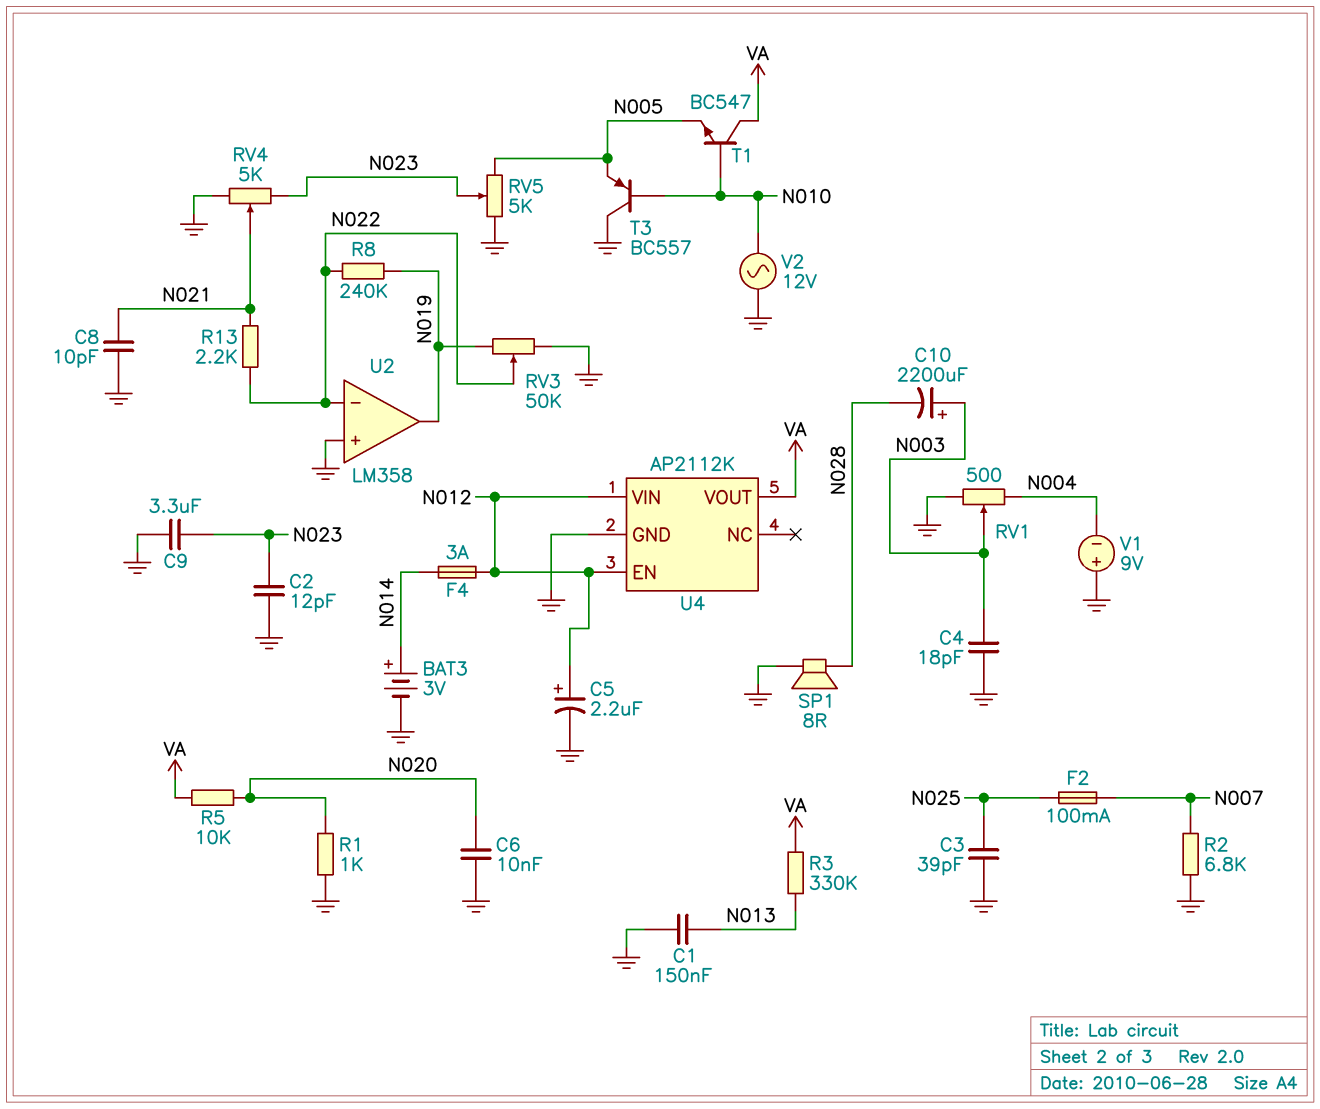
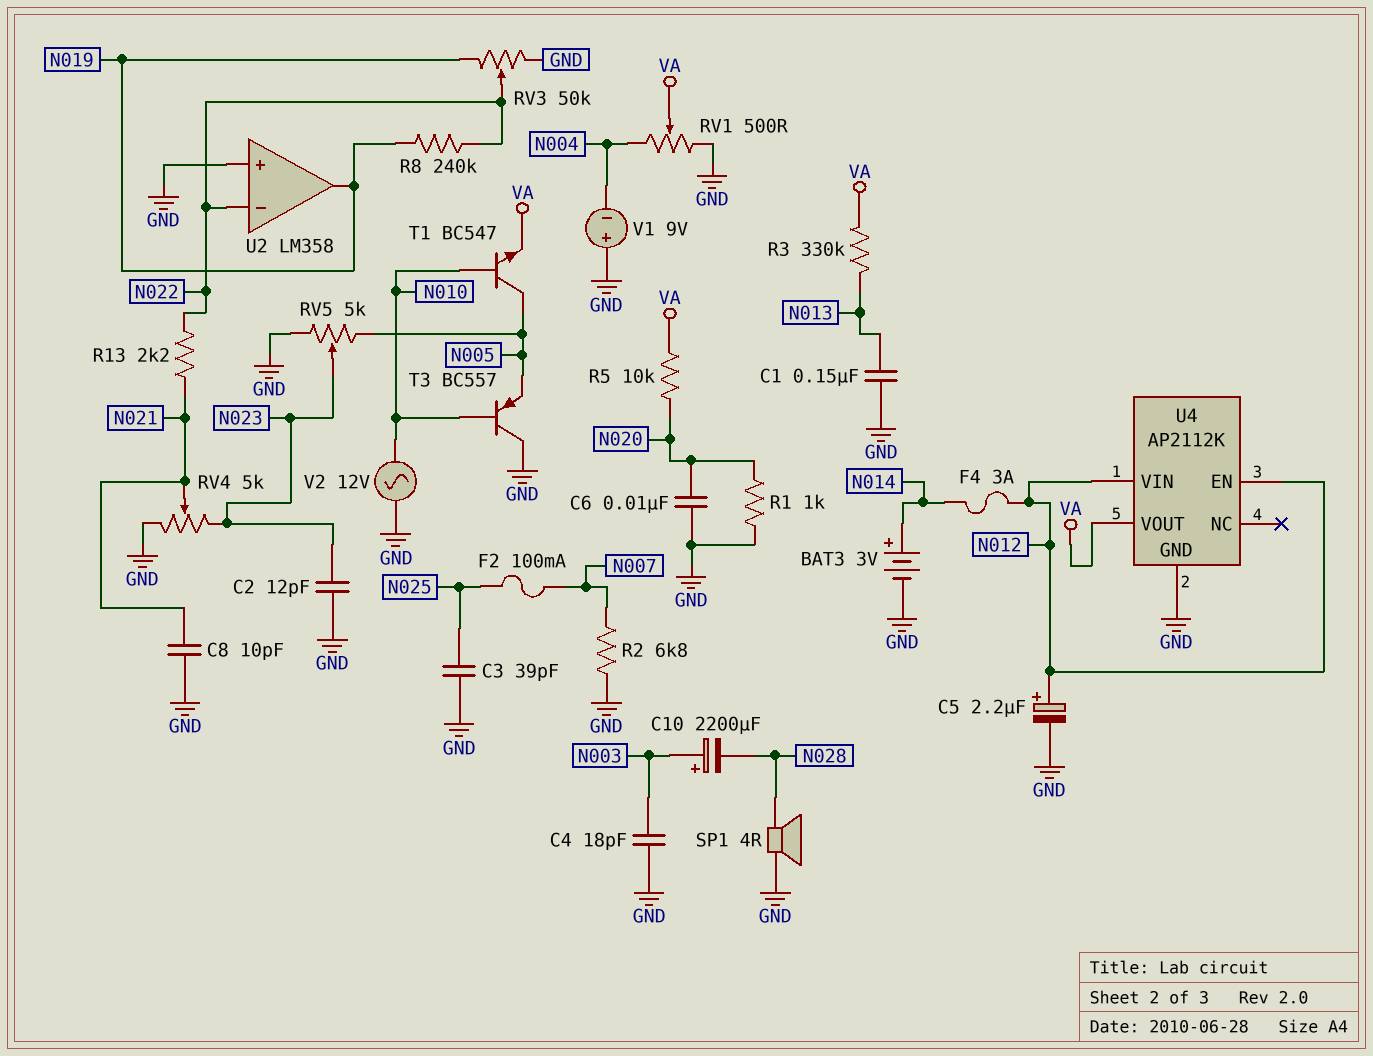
C9: 3.3uF (GND, N023) -> none
RV1: 500 (GND, N004, wiper N003) -> 500 (GND, N004, wiper VA)
SP1: speaker 8R (GND, N028) -> speaker 4R (GND, N028)
T1: NPN BC547 (B N010, C VA, E N005) -> NPN BC547 (B N010, C N005, E VA)

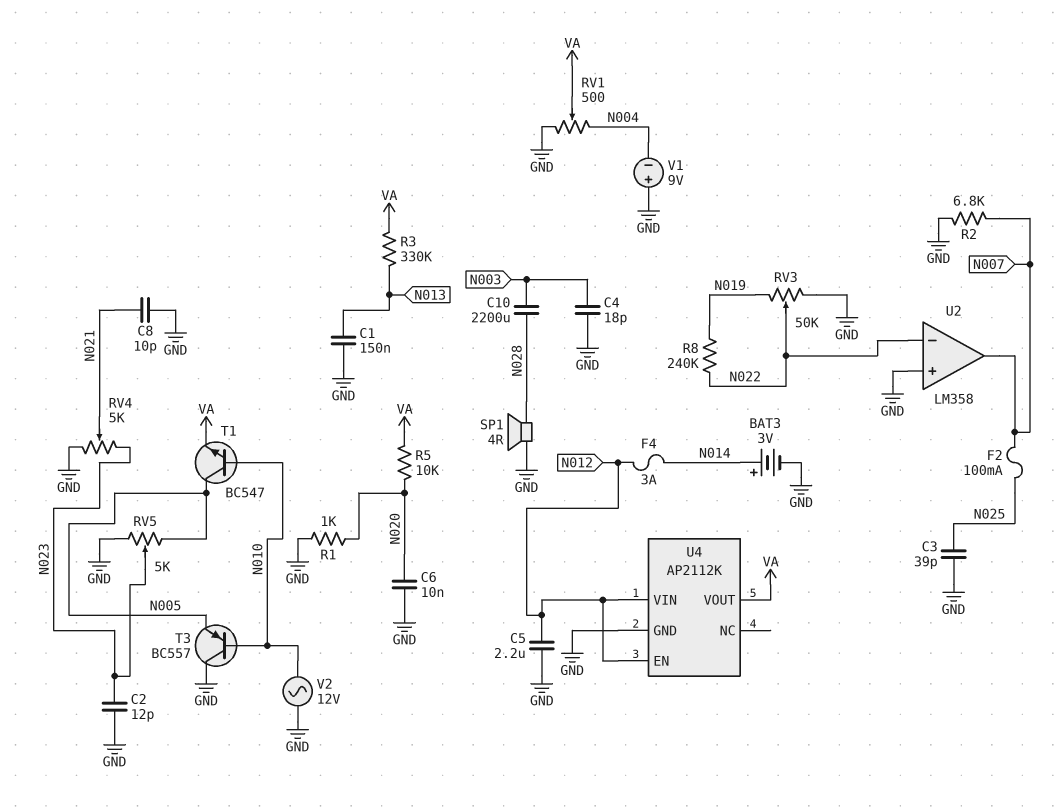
C5: 2.2uF (plus N012, minus GND) -> 2.2uF (GND, N012)
C10: 2200uF (plus N003, minus N028) -> 2200uF (N003, N028)
R13: 2.2k (N021, N022) -> none
U2 pin out: N019 -> N007

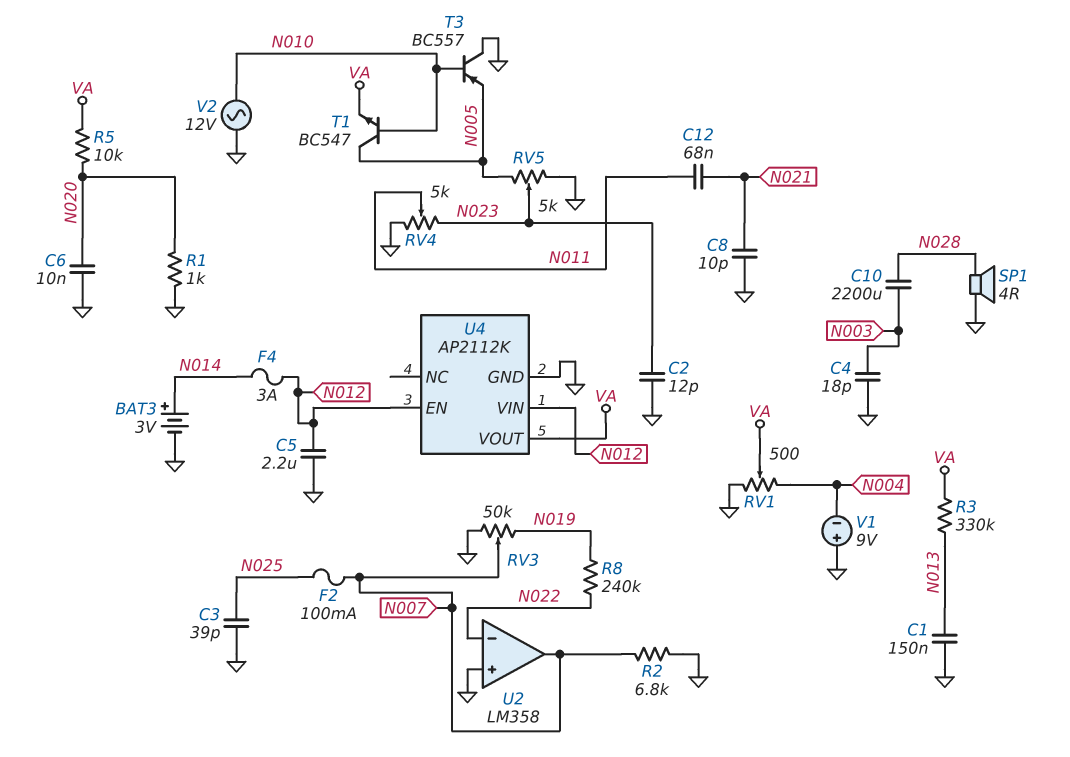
C12: none -> 68nF (N011, N021)
RV3: 50k (GND, N019, wiper N022) -> 50k (GND, N019, wiper N007)
RV4: 5k (GND, N023, wiper N021) -> 5k (GND, N023, wiper N011)

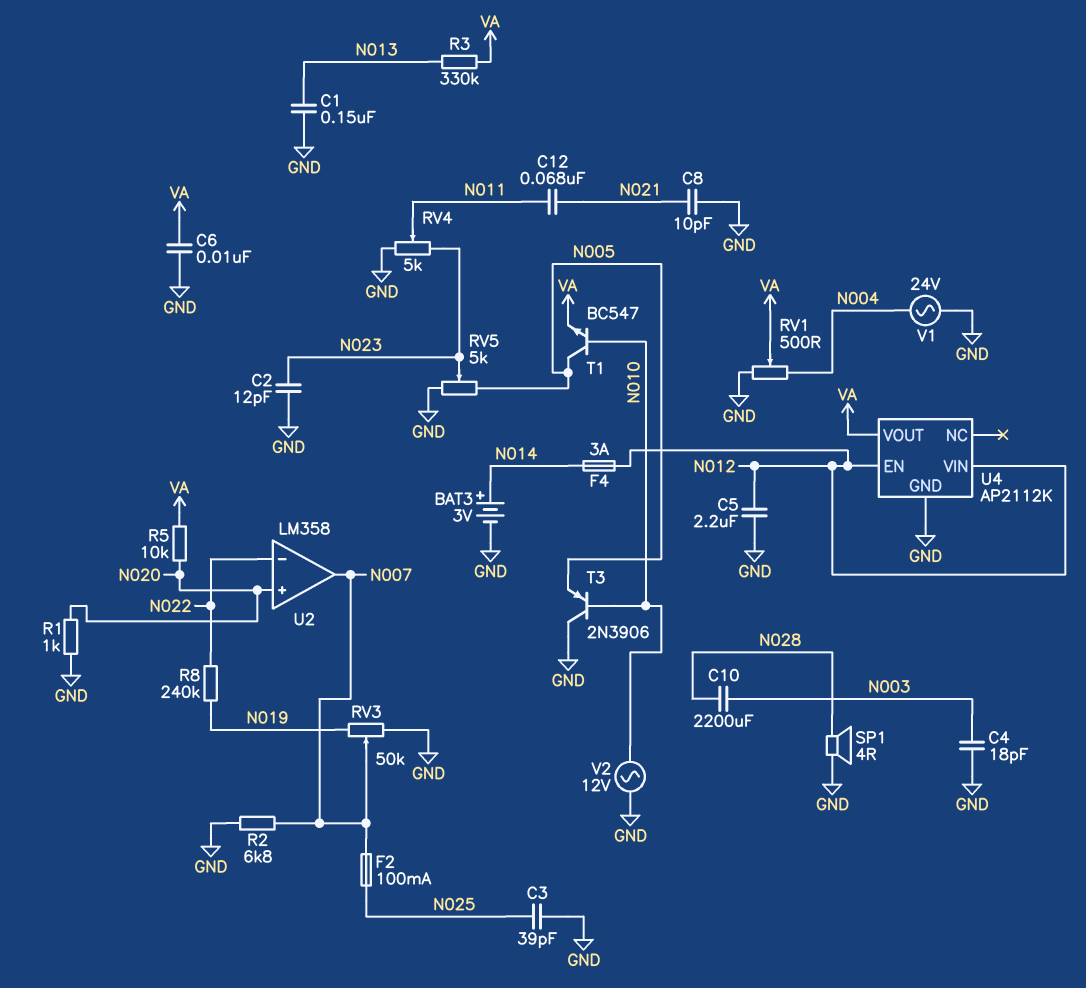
C6: 10nF (GND, N020) -> 10nF (GND, VA)
T3: PNP BC557 (B N010, C GND, E N005) -> PNP 2N3906 (B N010, C GND, E N005)
U2 pin in+: GND -> N020
V1: 9V (plus GND, minus N004) -> AC 24V (GND, N004)

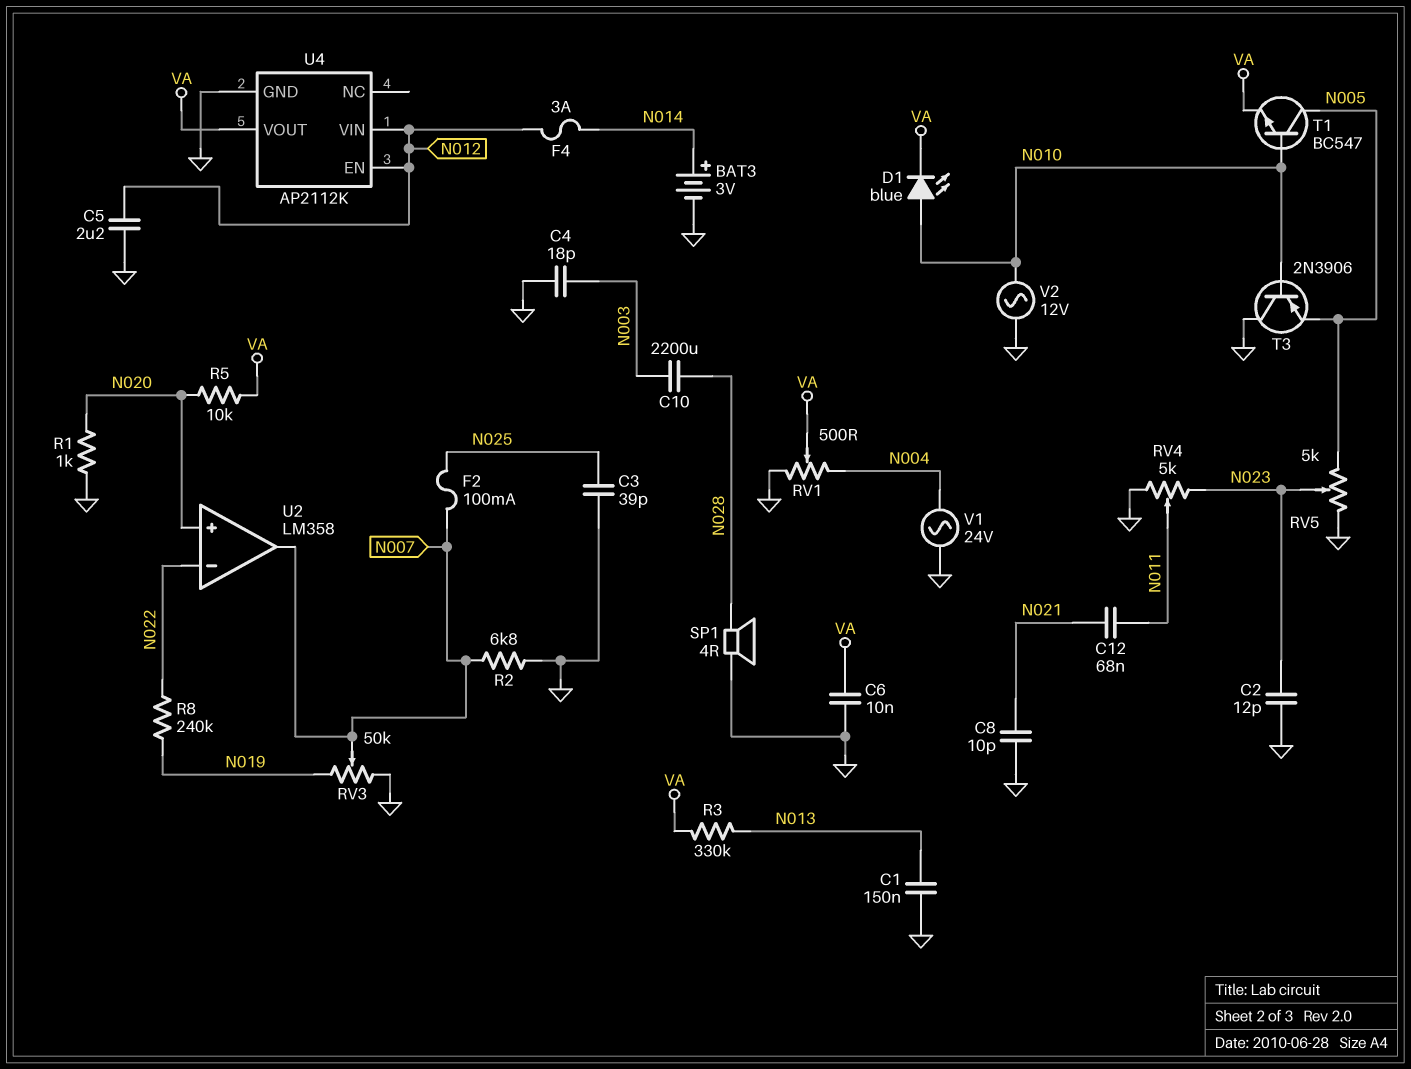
D1: none -> LED blue (A N010, K VA)

